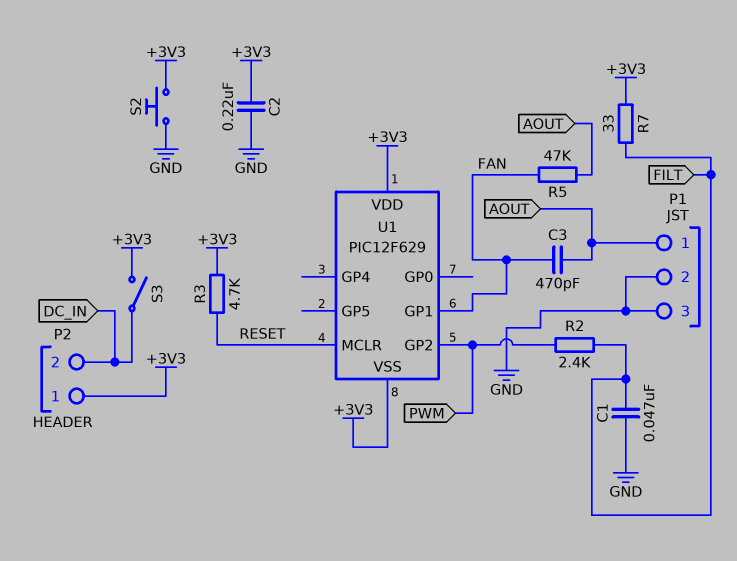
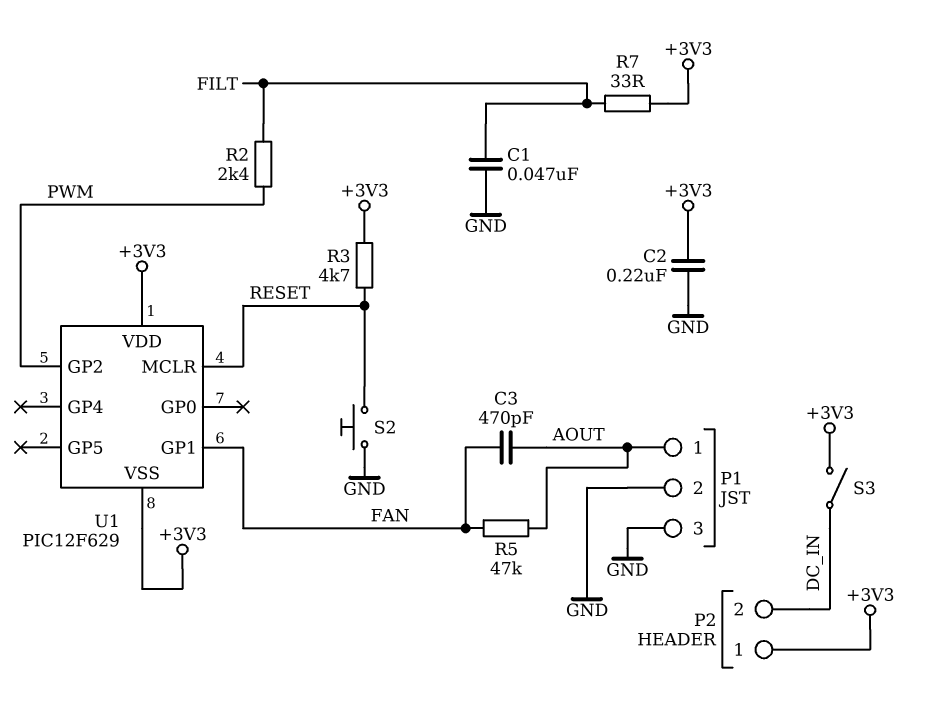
S2: button (+3V3, GND) -> button (GND, RESET)

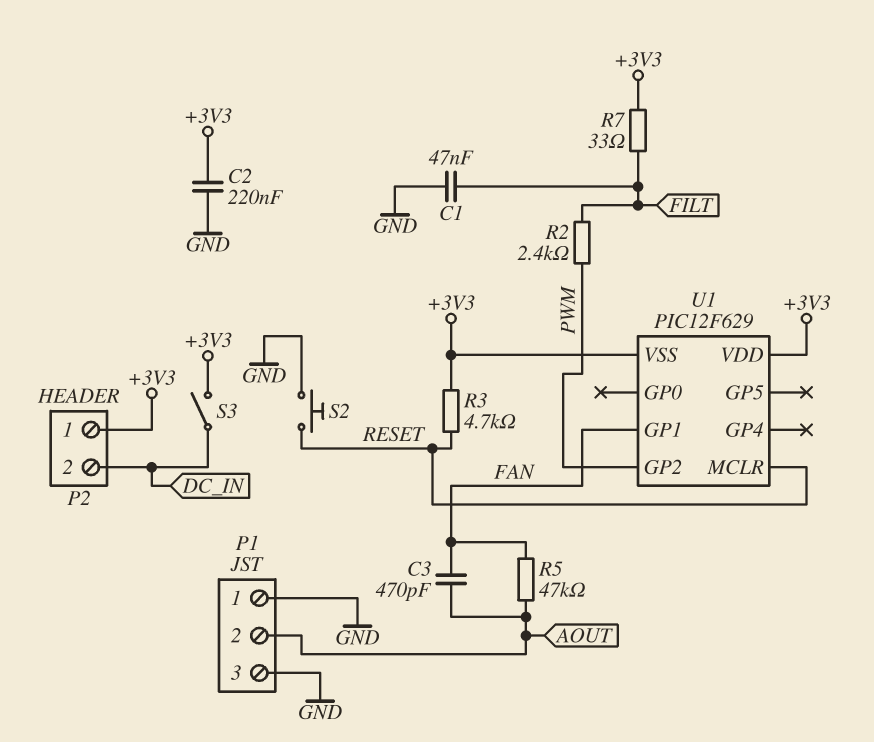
P1 pin 1: AOUT -> GND
P1 pin 2: GND -> AOUT

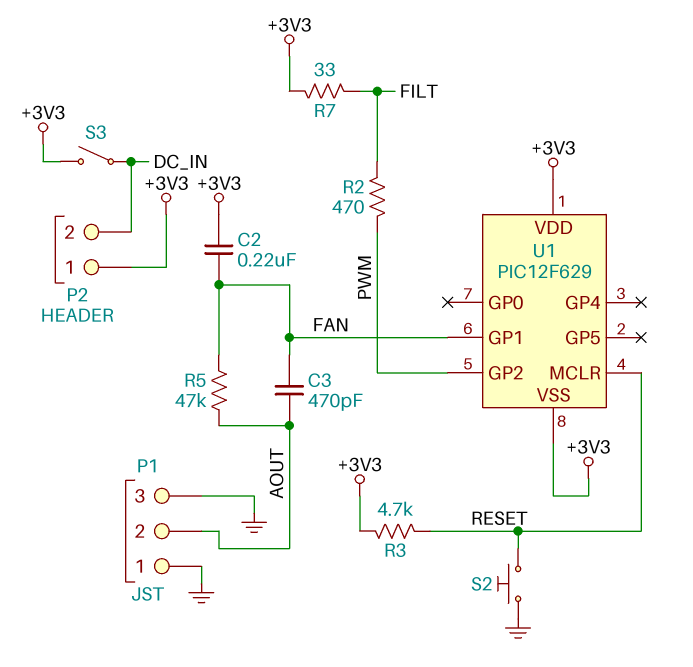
C1: 47nF (FILT, GND) -> none
C2: 220nF (+3V3, GND) -> 220nF (+3V3, FAN)
R2: 2.4k (FILT, PWM) -> 470 (FILT, PWM)

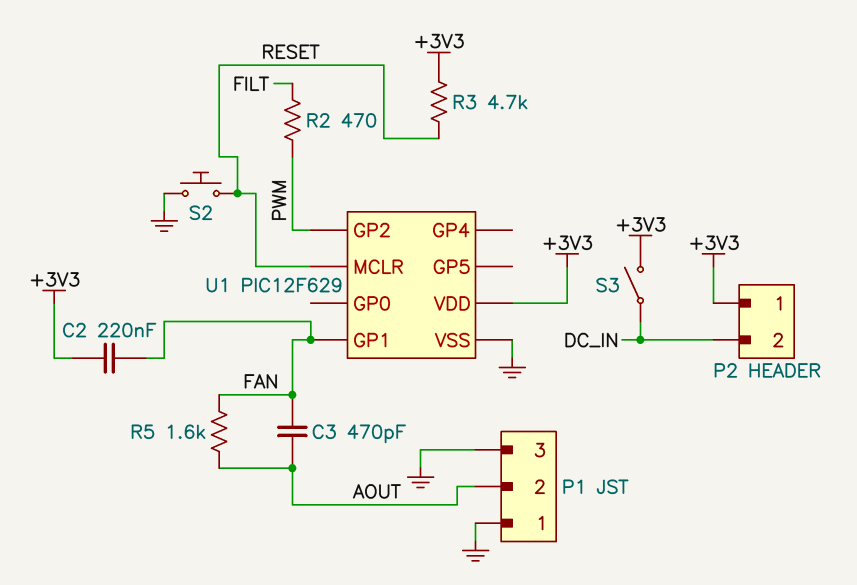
R5: 47k (AOUT, FAN) -> 1.6k (AOUT, FAN)
R7: 33 (+3V3, FILT) -> none
U1 pin VSS: +3V3 -> GND

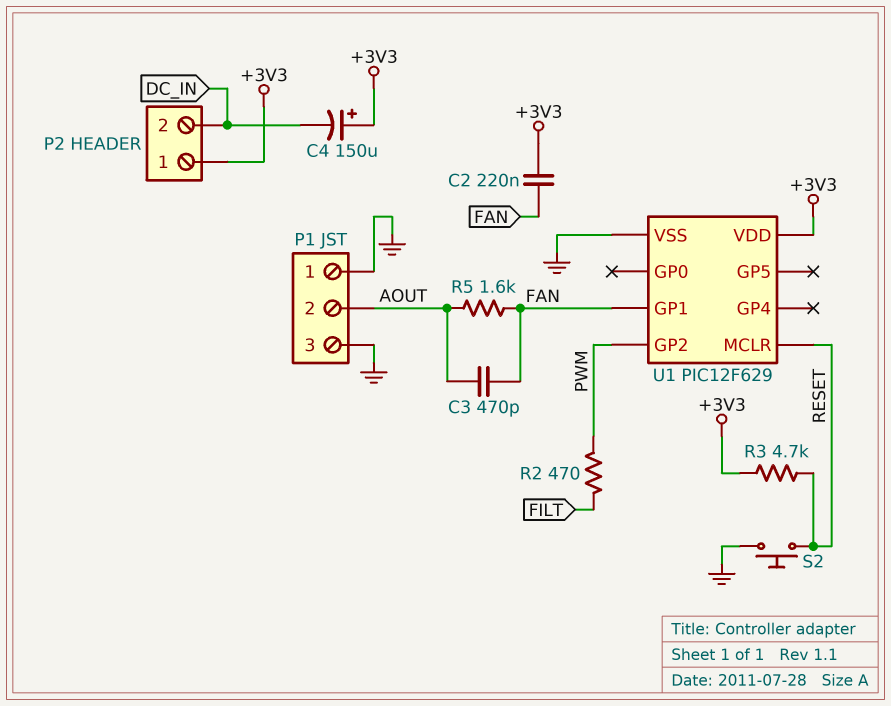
C4: none -> 150uF (plus +3V3, minus DC_IN)
S3: switch (+3V3, DC_IN) -> none

